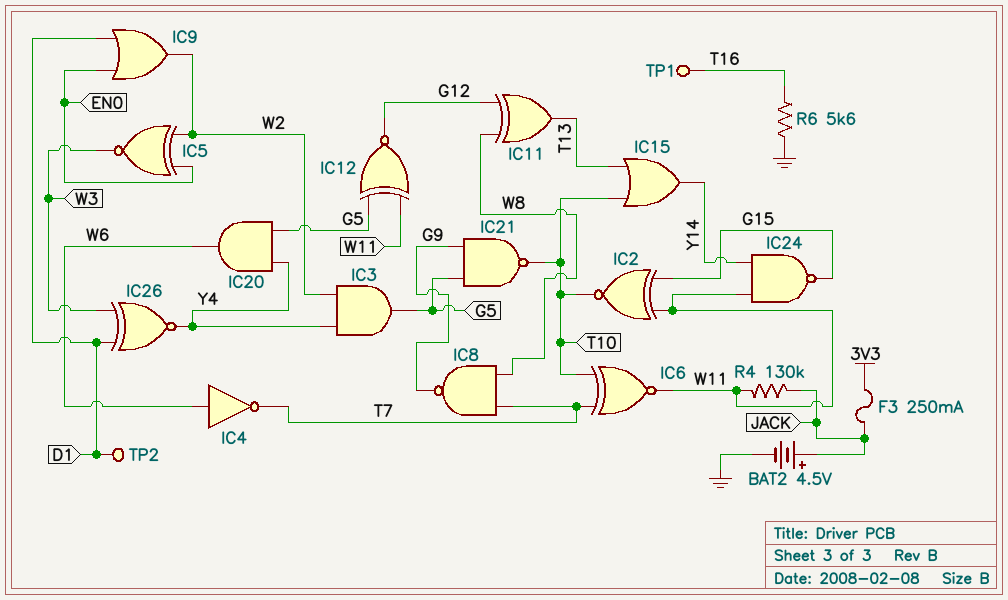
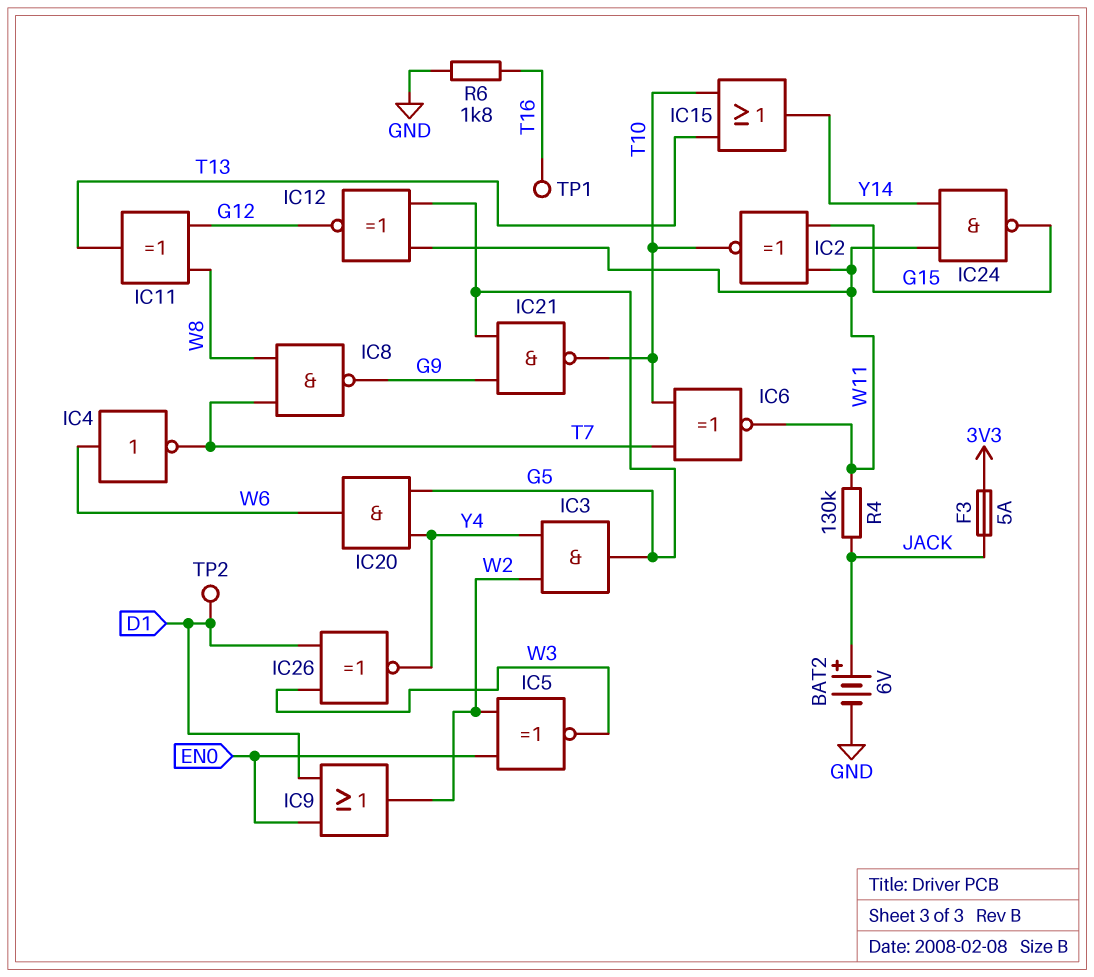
BAT2: 4.5V (plus JACK, minus GND) -> 6V (plus JACK, minus GND)
F3: 250mA (3V3, JACK) -> 5A (3V3, JACK)
R6: 5.6k (GND, T16) -> 1.8k (GND, T16)

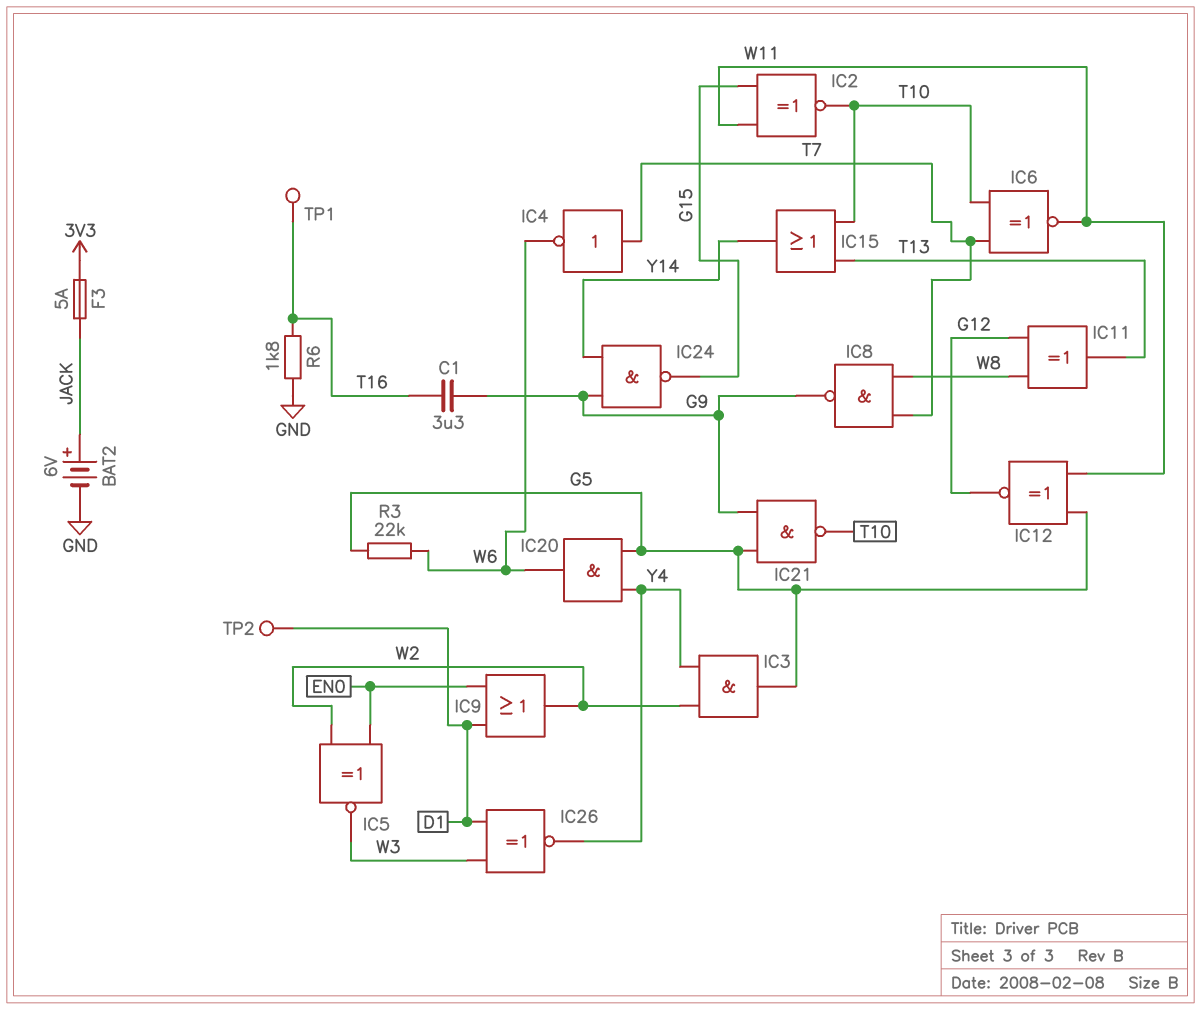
C1: none -> 3.3uF (G9, T16)
IC4: NOT (in W6, out T7) -> NOT (in T7, out W6)
IC24: NAND (in W11, in Y14, out G15) -> NAND (in G9, in Y14, out G15)
R3: none -> 22k (G5, W6)
R4: 130k (JACK, W11) -> none

